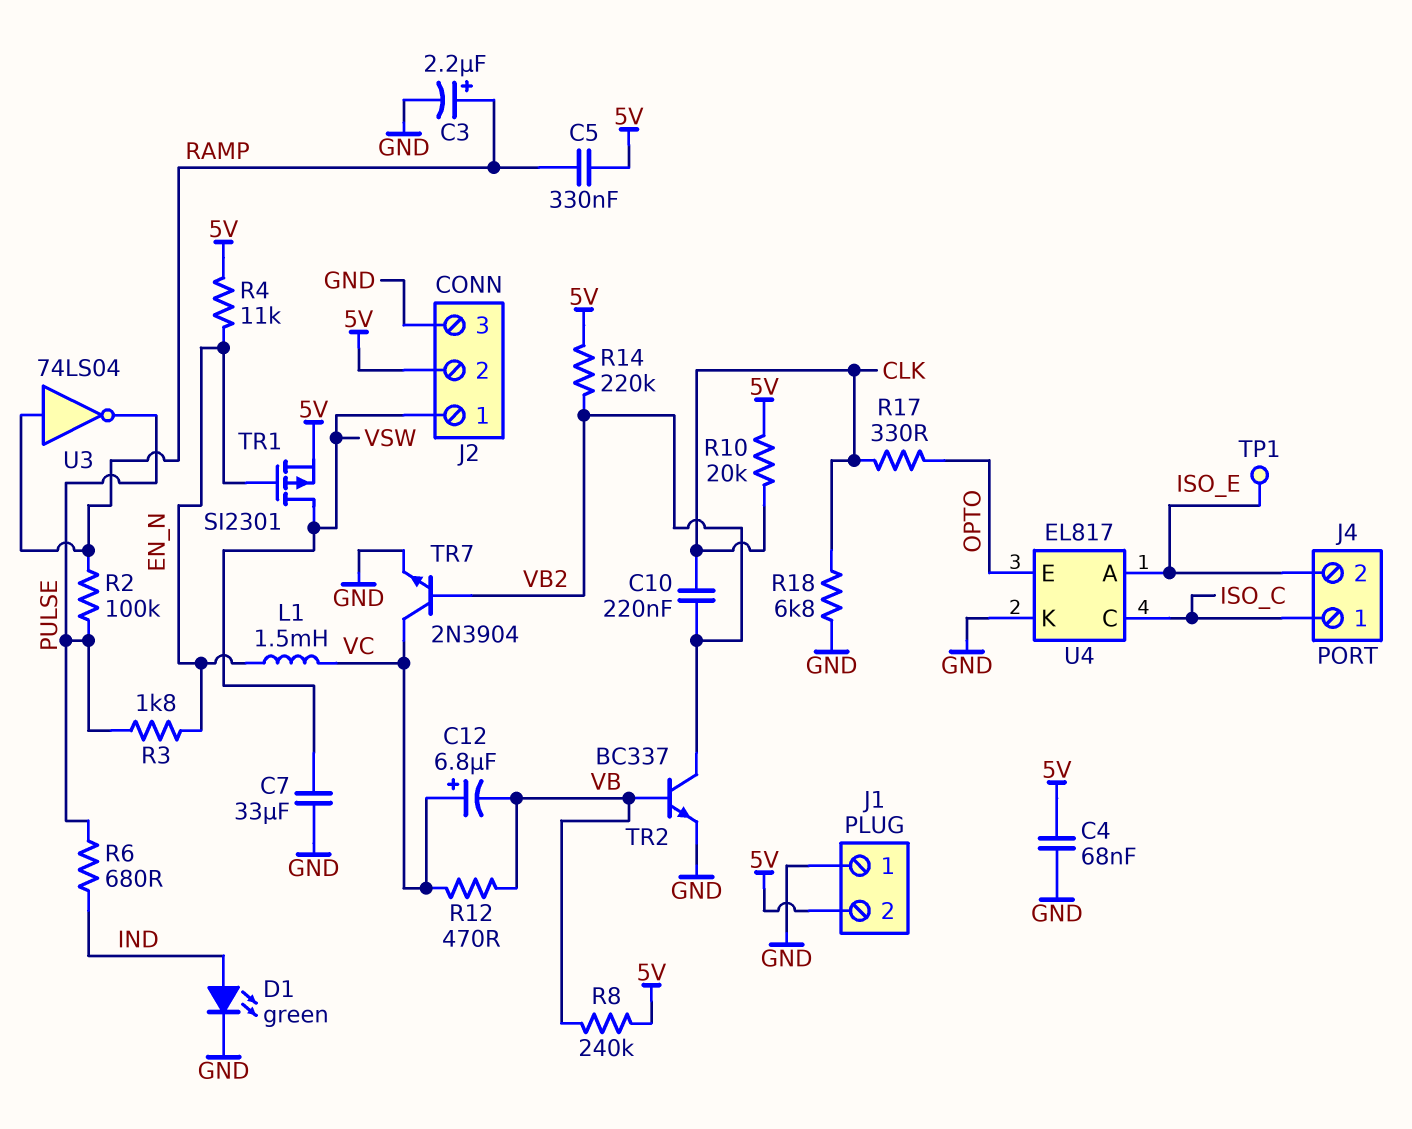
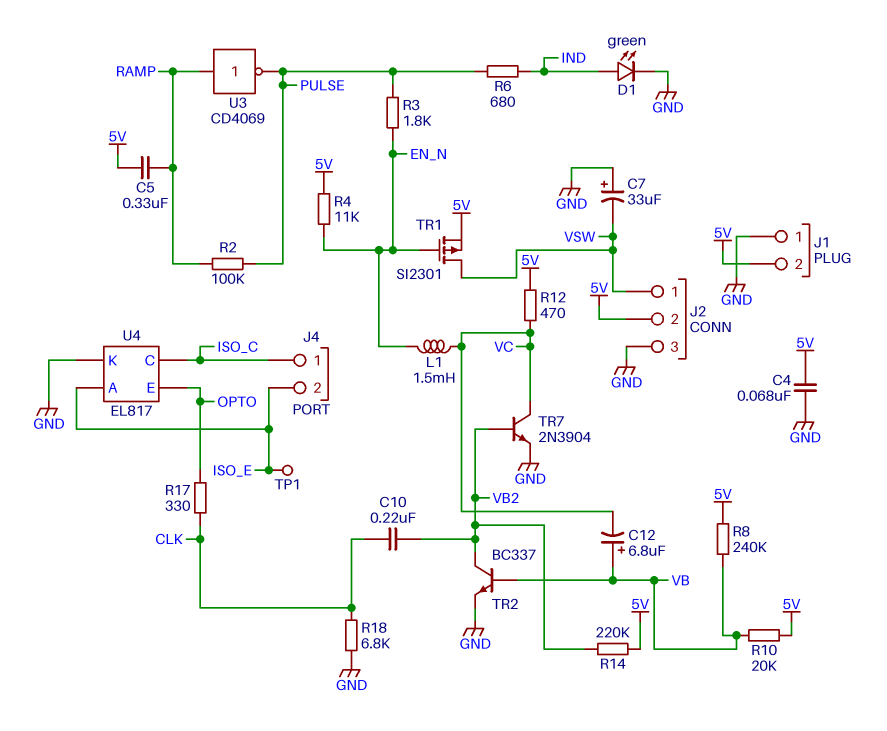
C3: 2.2uF (plus RAMP, minus GND) -> none
C7: 33uF (GND, VSW) -> 33uF (plus GND, minus VSW)
C12: 6.8uF (plus VC, minus VB) -> 6.8uF (plus VB, minus VC)
R10: 20k (5V, CLK) -> 20k (5V, VB)
R12: 470 (VB, VC) -> 470 (5V, VC)
U3: NOT 74LS04 (in RAMP, out PULSE) -> NOT CD4069 (in RAMP, out PULSE)

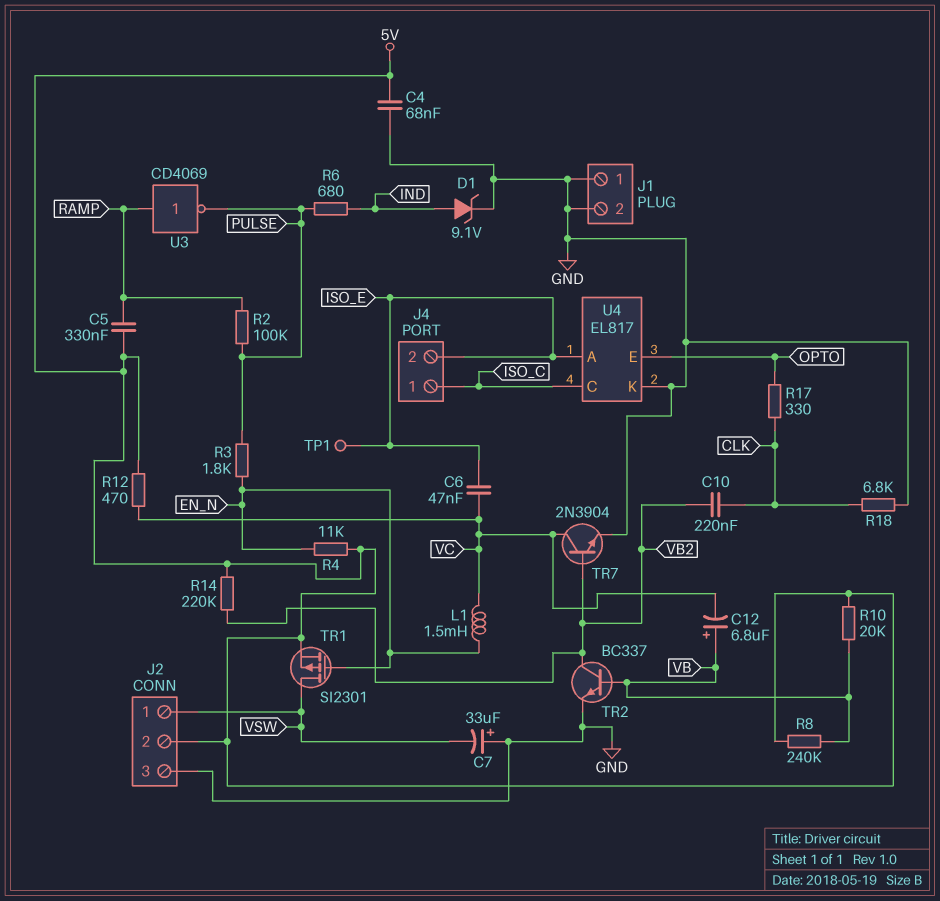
C6: none -> 47nF (ISO_E, VC)
D1: LED green (A IND, K GND) -> zener 9.1V (A IND, K GND)
J1 pin 2: 5V -> GND

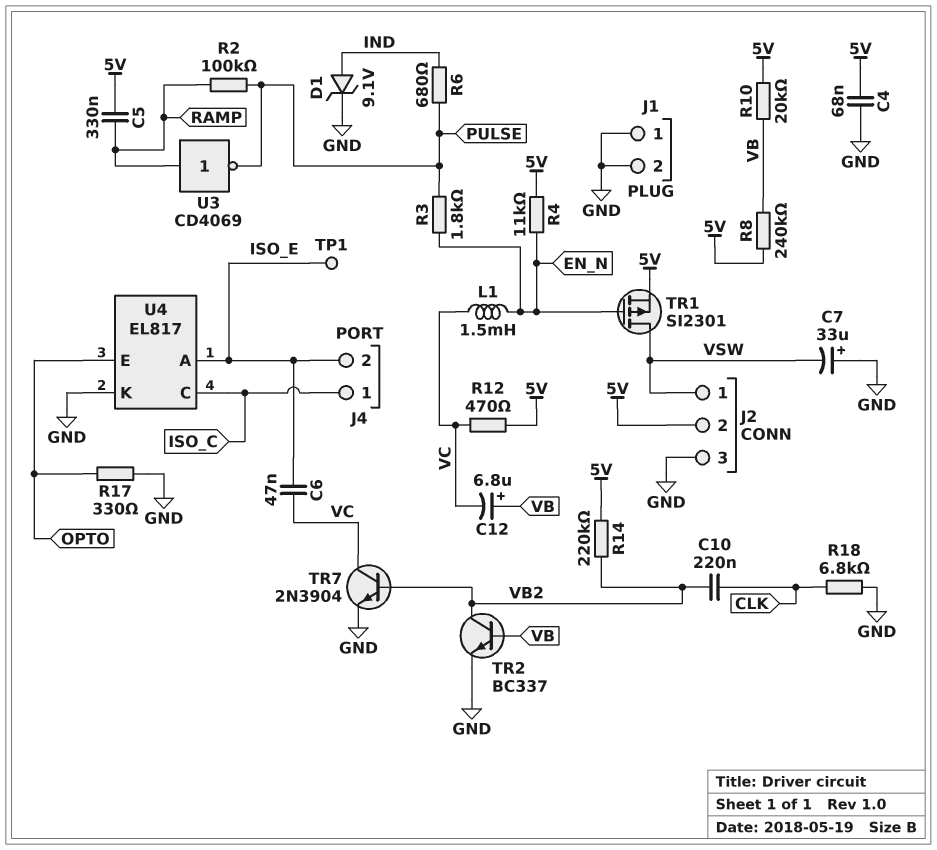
R17: 330 (CLK, OPTO) -> 330 (GND, OPTO)

